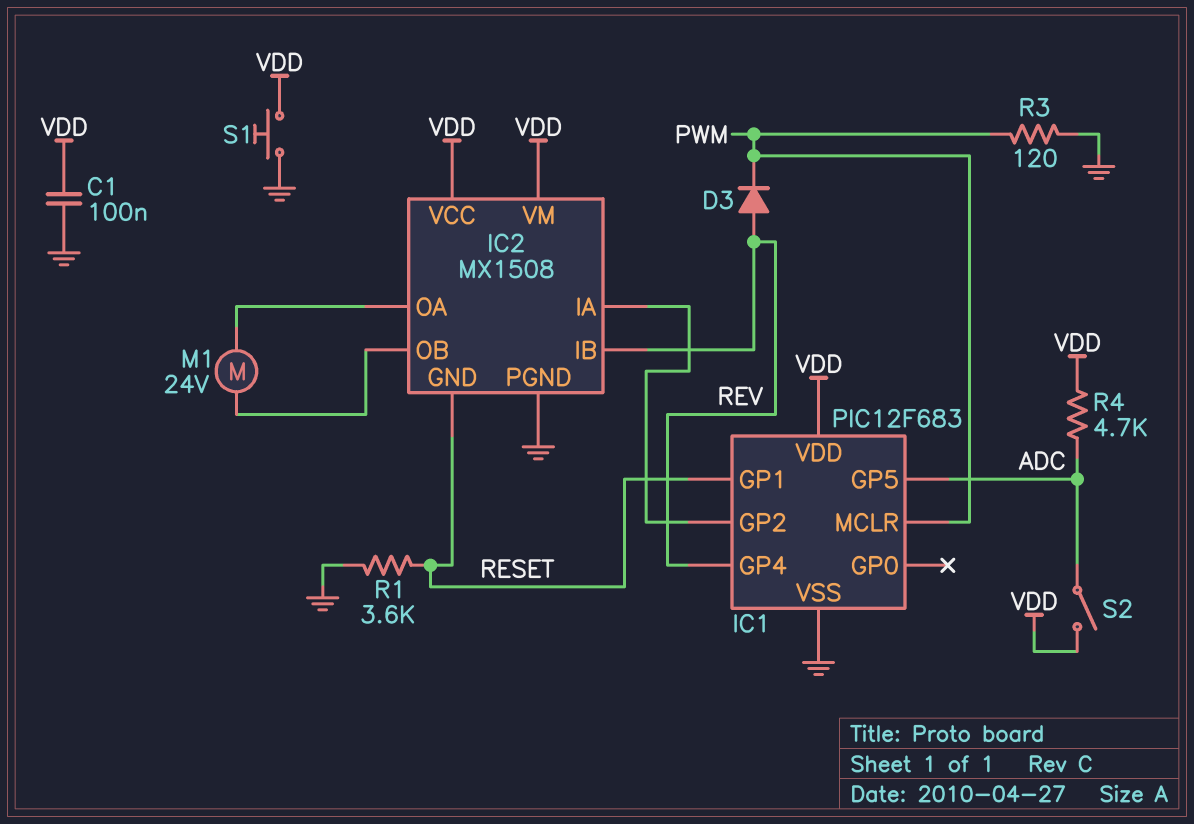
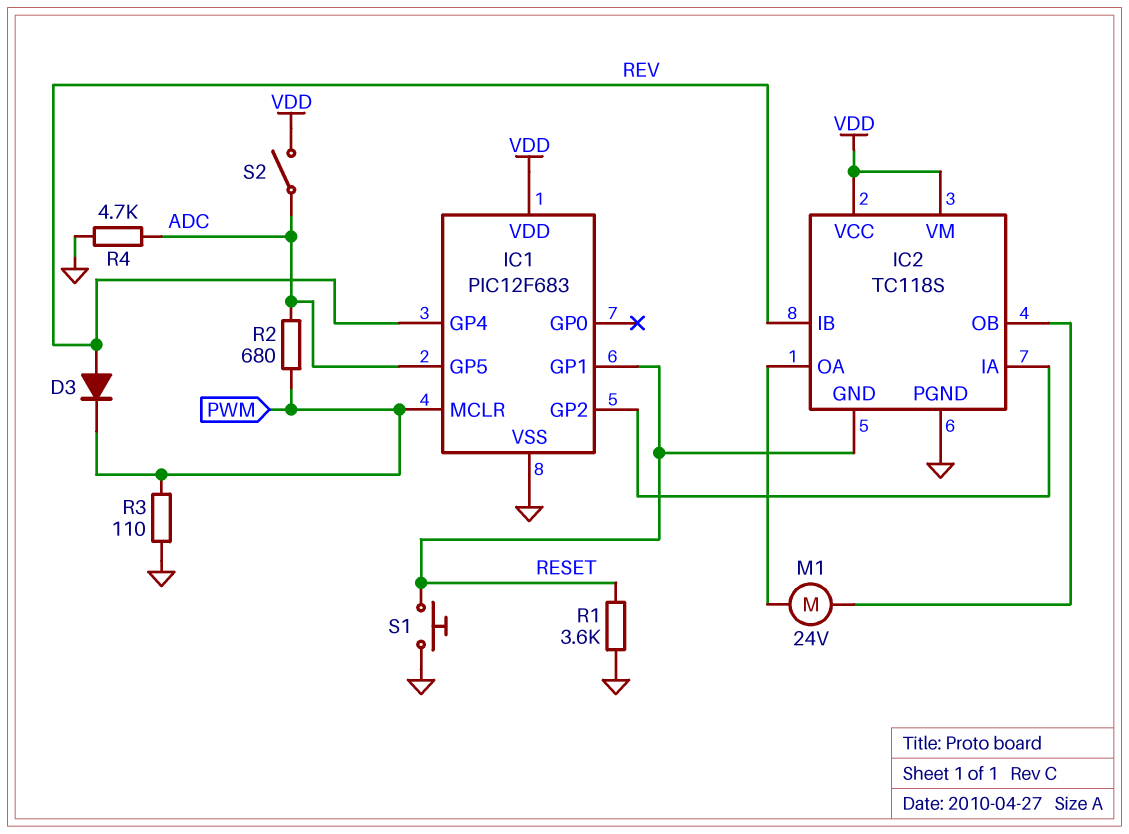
C1: 100nF (GND, VDD) -> none
IC2: MX1508 -> TC118S
R2: none -> 680 (ADC, PWM)
R3: 120 (GND, PWM) -> 110 (GND, PWM)
R4: 4.7k (ADC, VDD) -> 4.7k (ADC, GND)
S1: button (GND, VDD) -> button (GND, RESET)

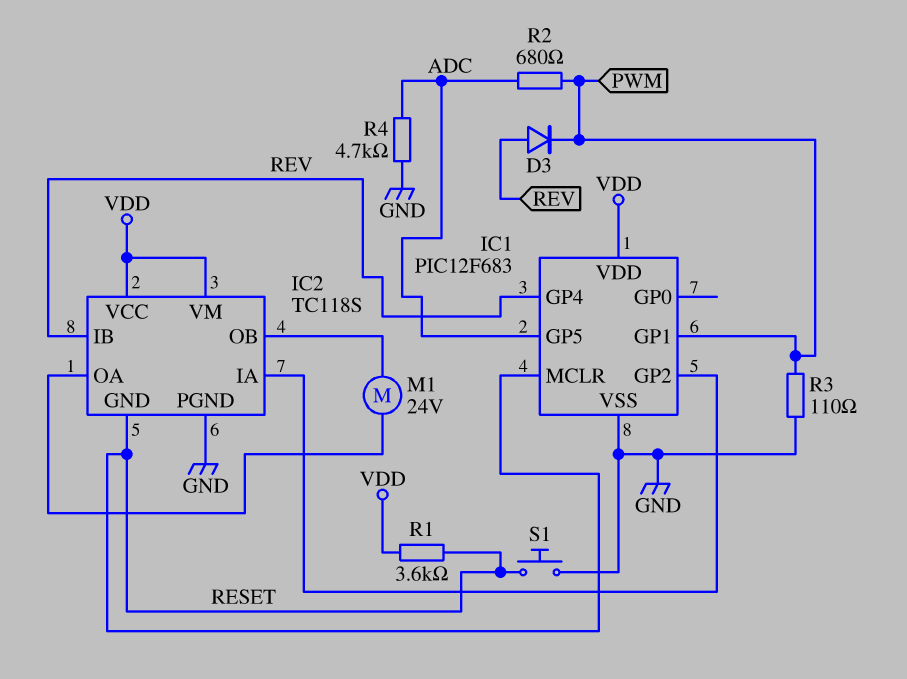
IC1 pin GP1: RESET -> PWM
IC1 pin MCLR: PWM -> RESET
R1: 3.6k (GND, RESET) -> 3.6k (RESET, VDD)
S2: switch (ADC, VDD) -> none

